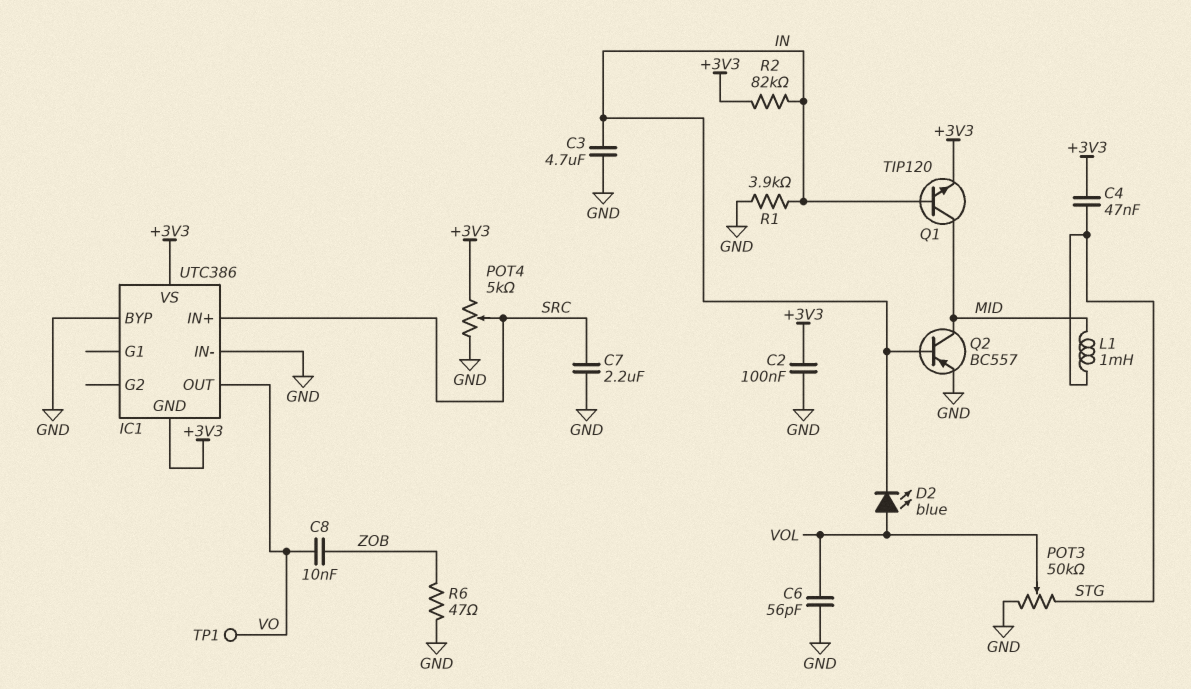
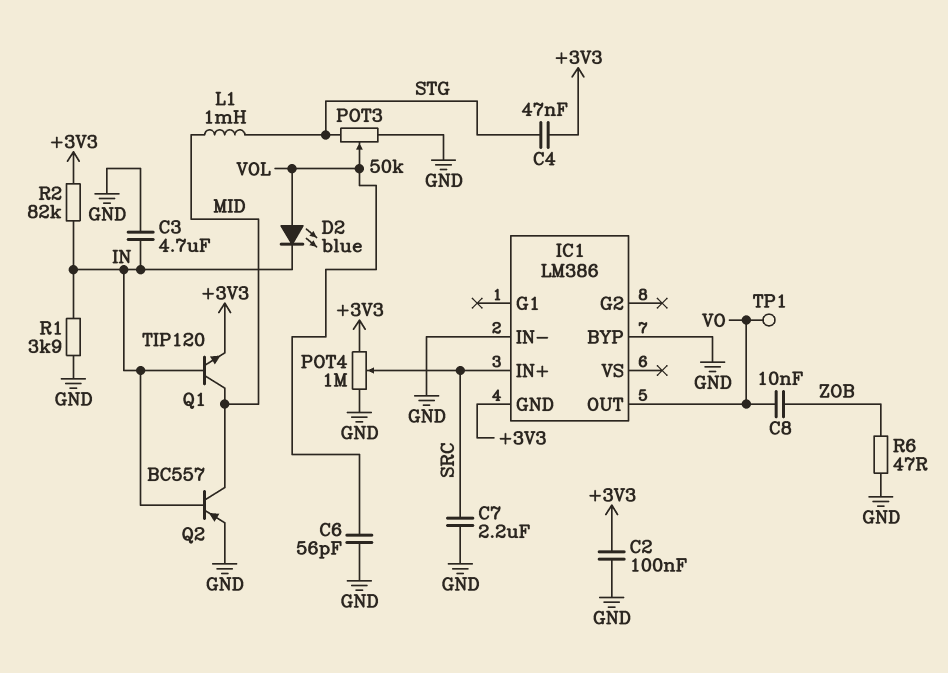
IC1: UTC386 -> LM386
IC1 pin VS: +3V3 -> none
POT4: 5k (+3V3, GND, wiper SRC) -> 1M (+3V3, GND, wiper SRC)

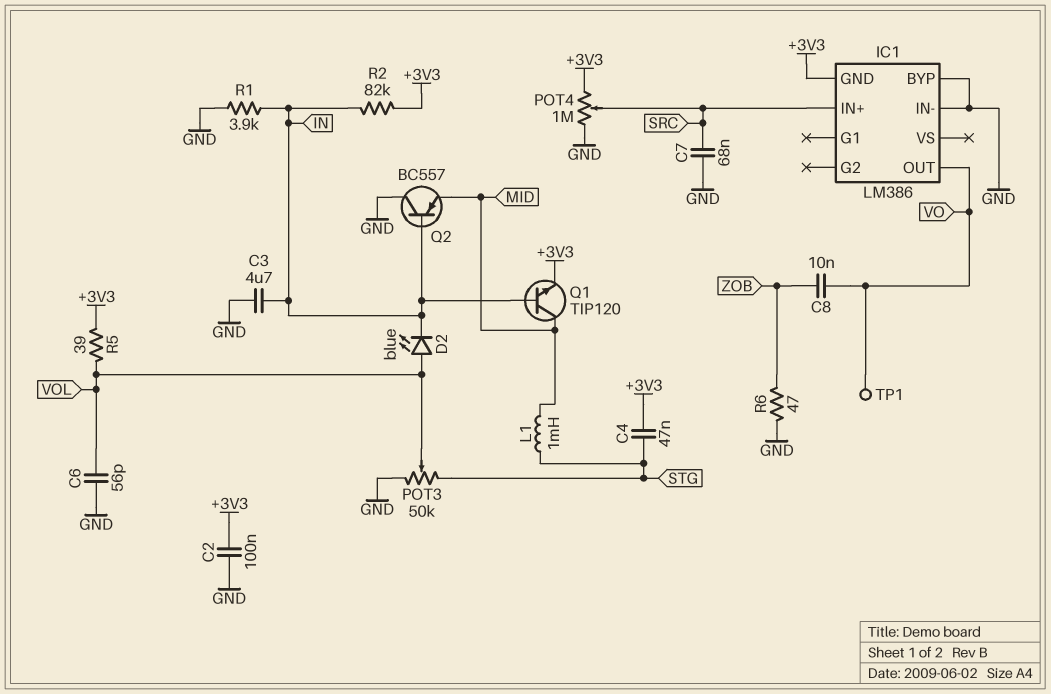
C7: 2.2uF (GND, SRC) -> 68nF (GND, SRC)
Q2: PNP BC557 (B IN, C MID, E GND) -> PNP BC557 (B IN, C GND, E MID)
R5: none -> 39 (+3V3, VOL)

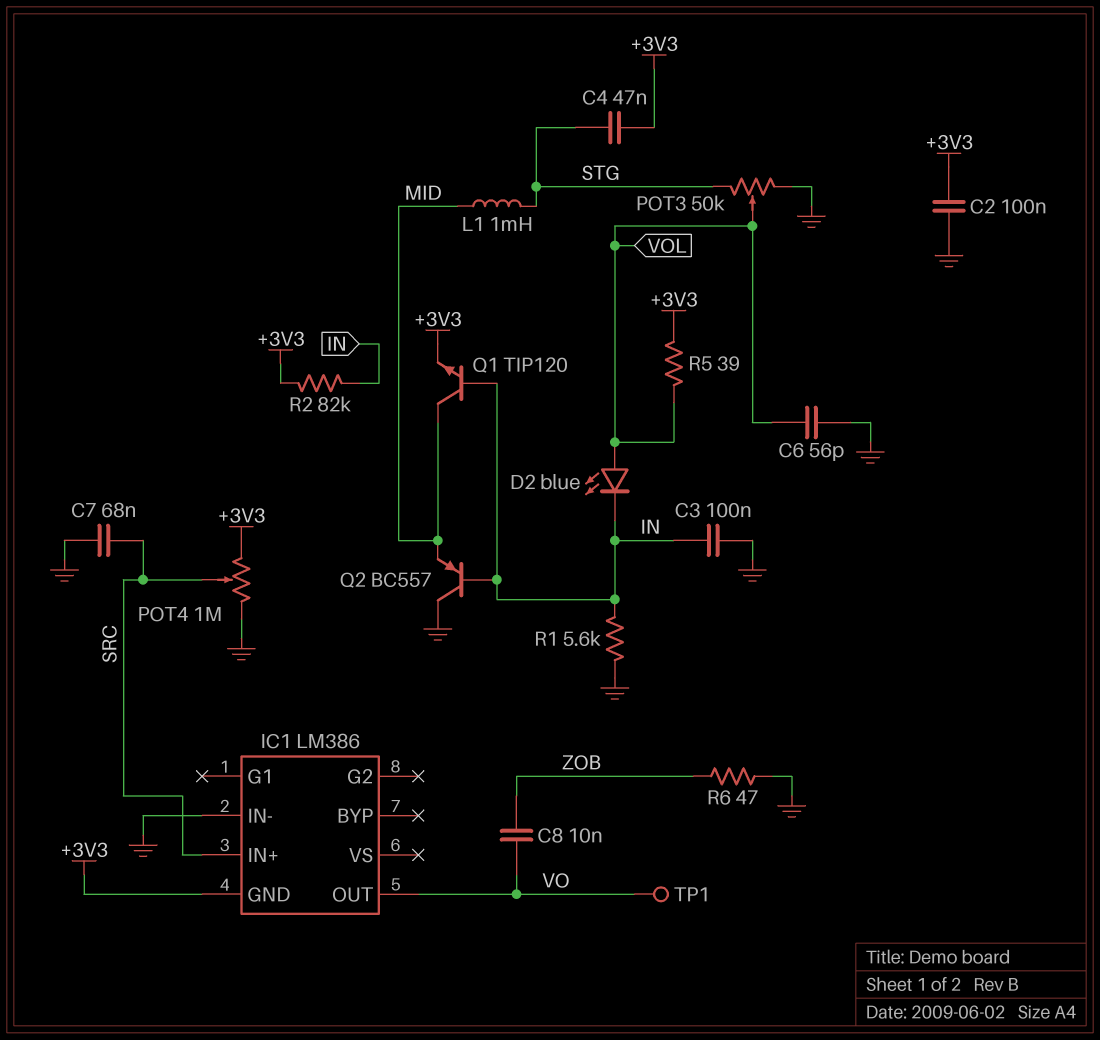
C3: 4.7uF (GND, IN) -> 100nF (GND, IN)
IC1 pin BYP: GND -> none
R1: 3.9k (GND, IN) -> 5.6k (GND, IN)

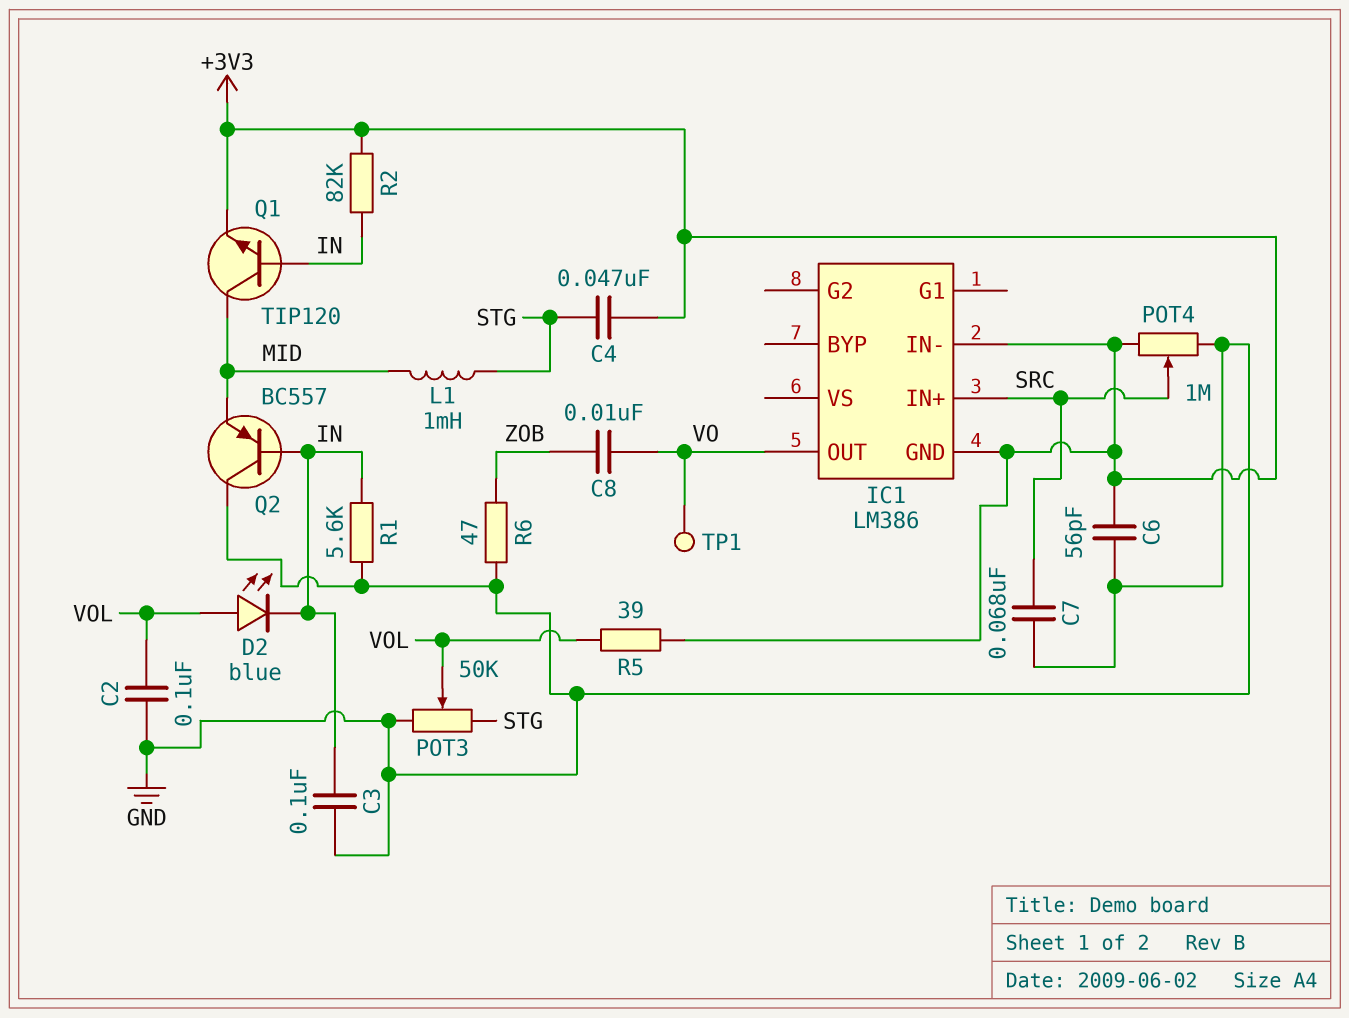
C2: 100nF (+3V3, GND) -> 100nF (GND, VOL)
C6: 56pF (GND, VOL) -> 56pF (+3V3, GND)
IC1 pin IN-: GND -> +3V3

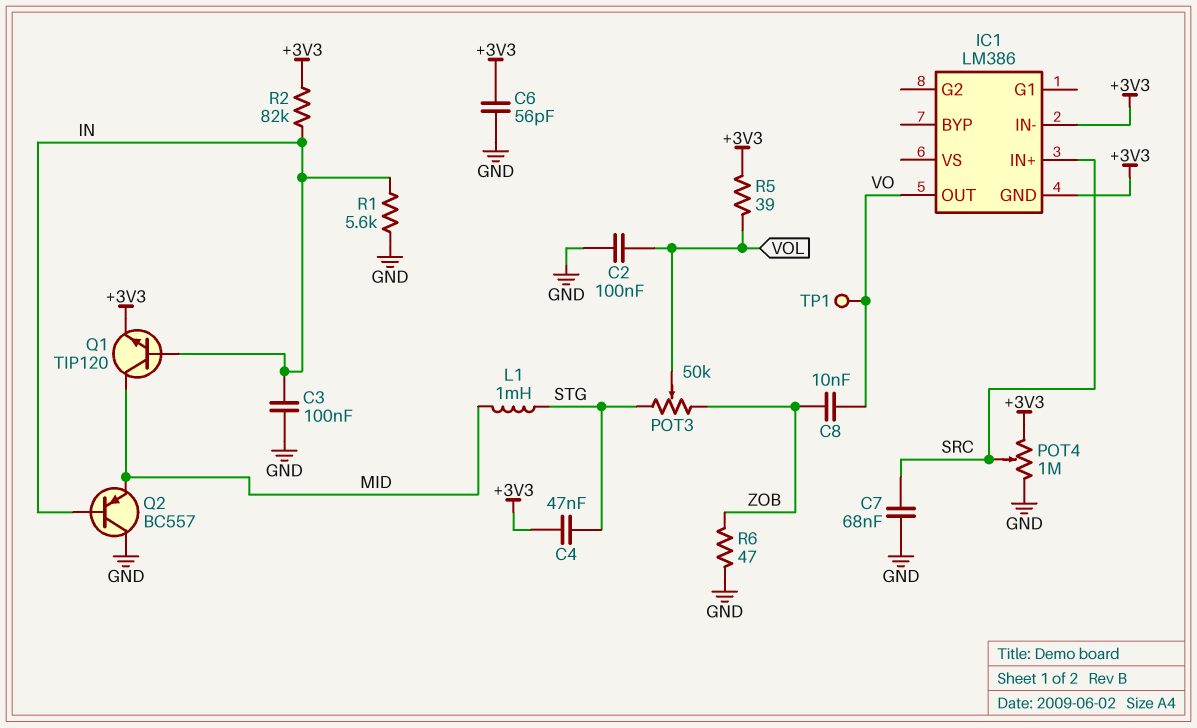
D2: LED blue (A VOL, K IN) -> none
POT3: 50k (GND, STG, wiper VOL) -> 50k (STG, ZOB, wiper VOL)

